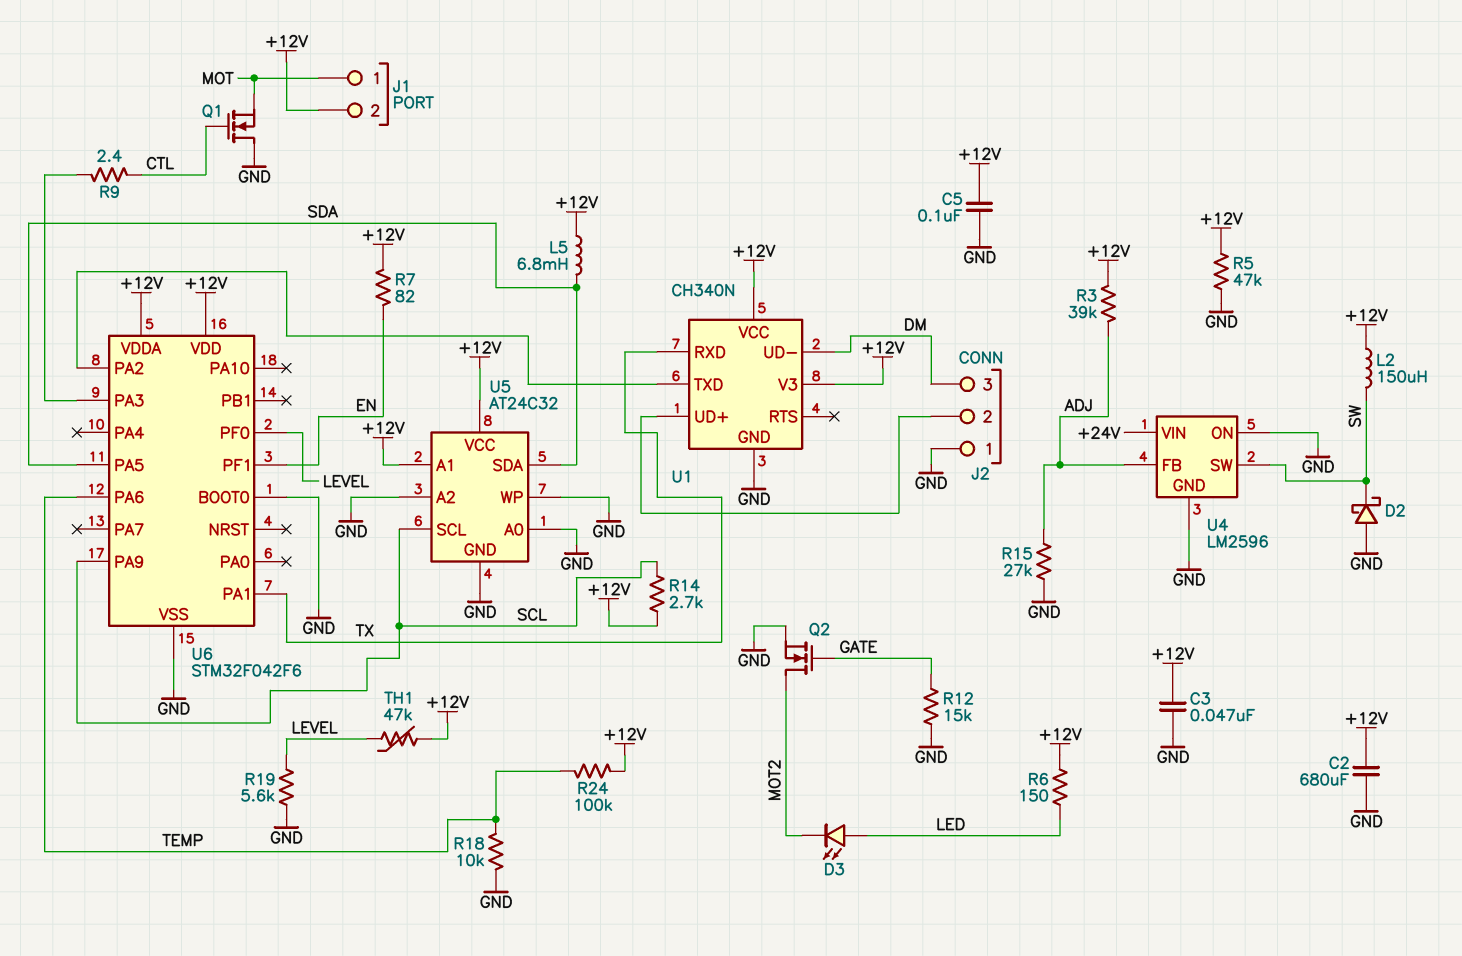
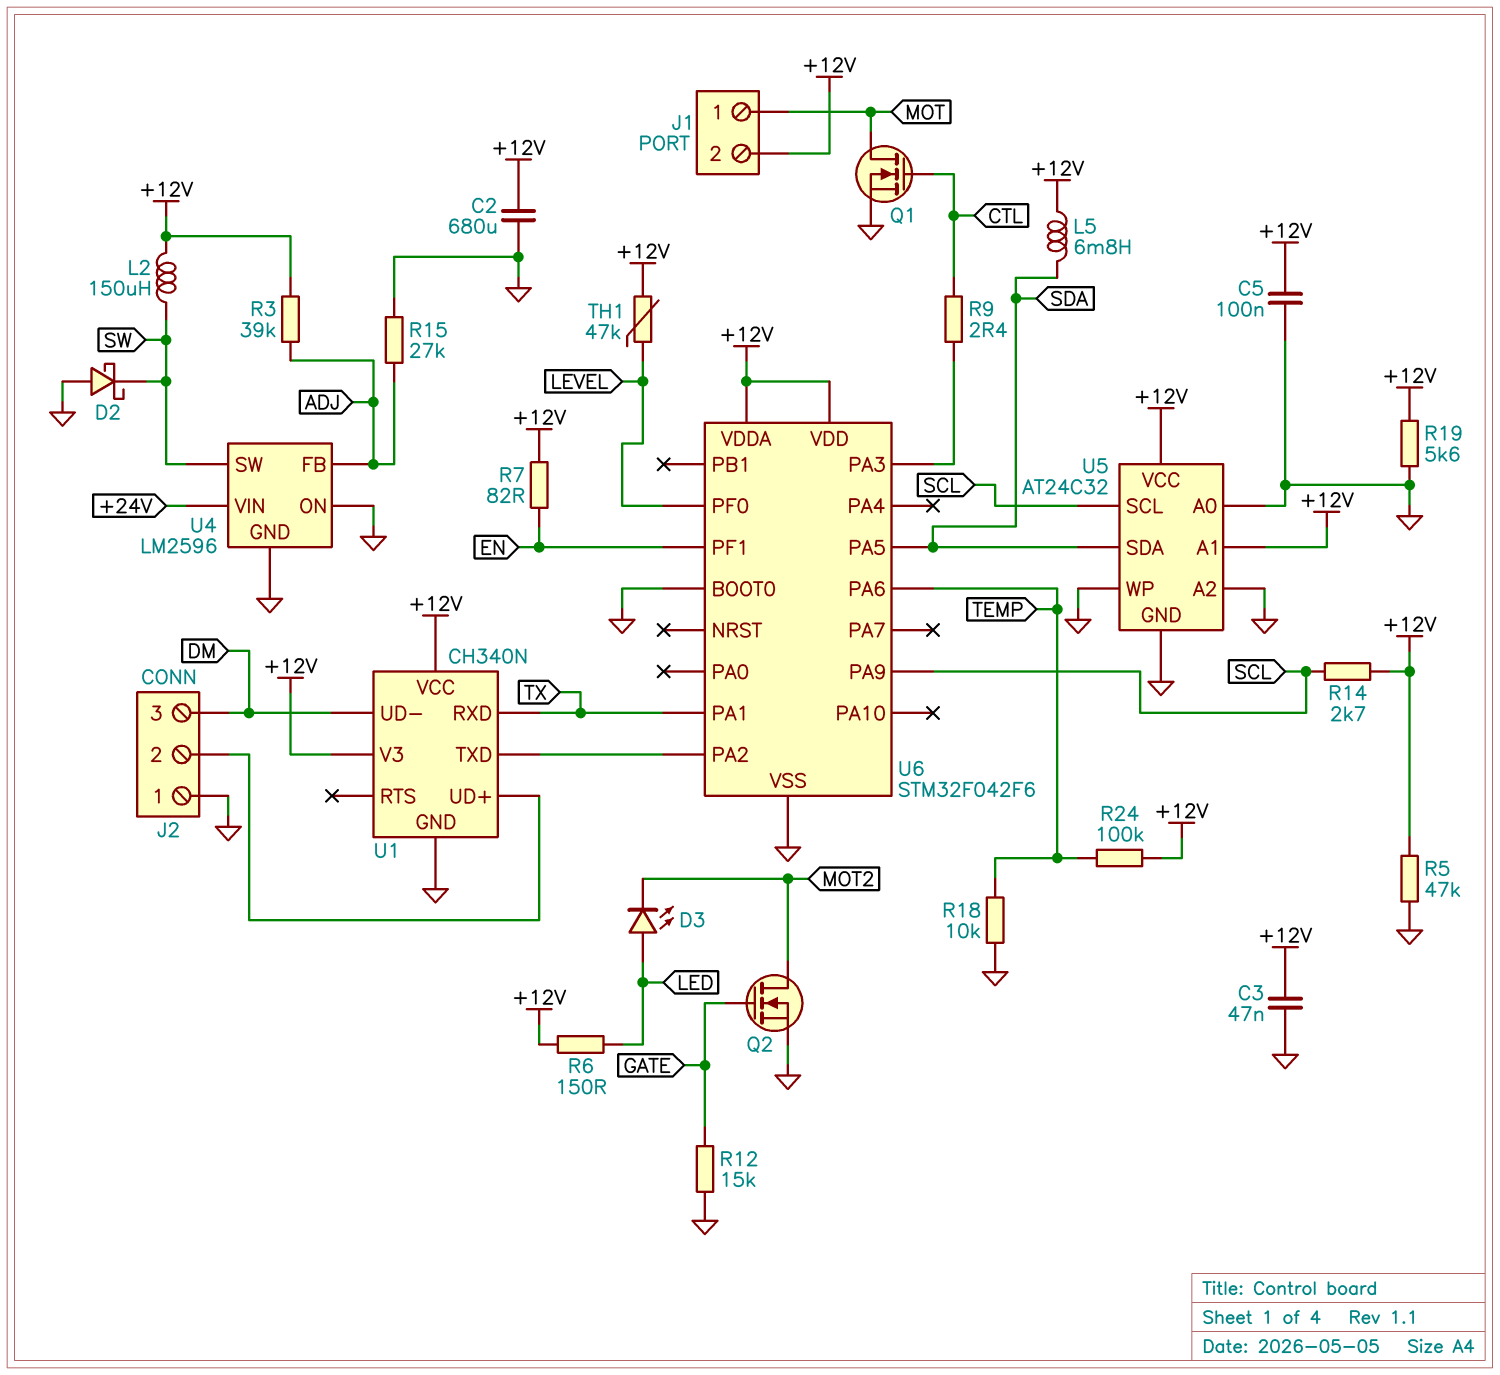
Q1: NMOS (G CTL, D GND, S MOT) -> NMOS (G CTL, D MOT, S GND)
R19: 5.6k (GND, LEVEL) -> 5.6k (+12V, GND)

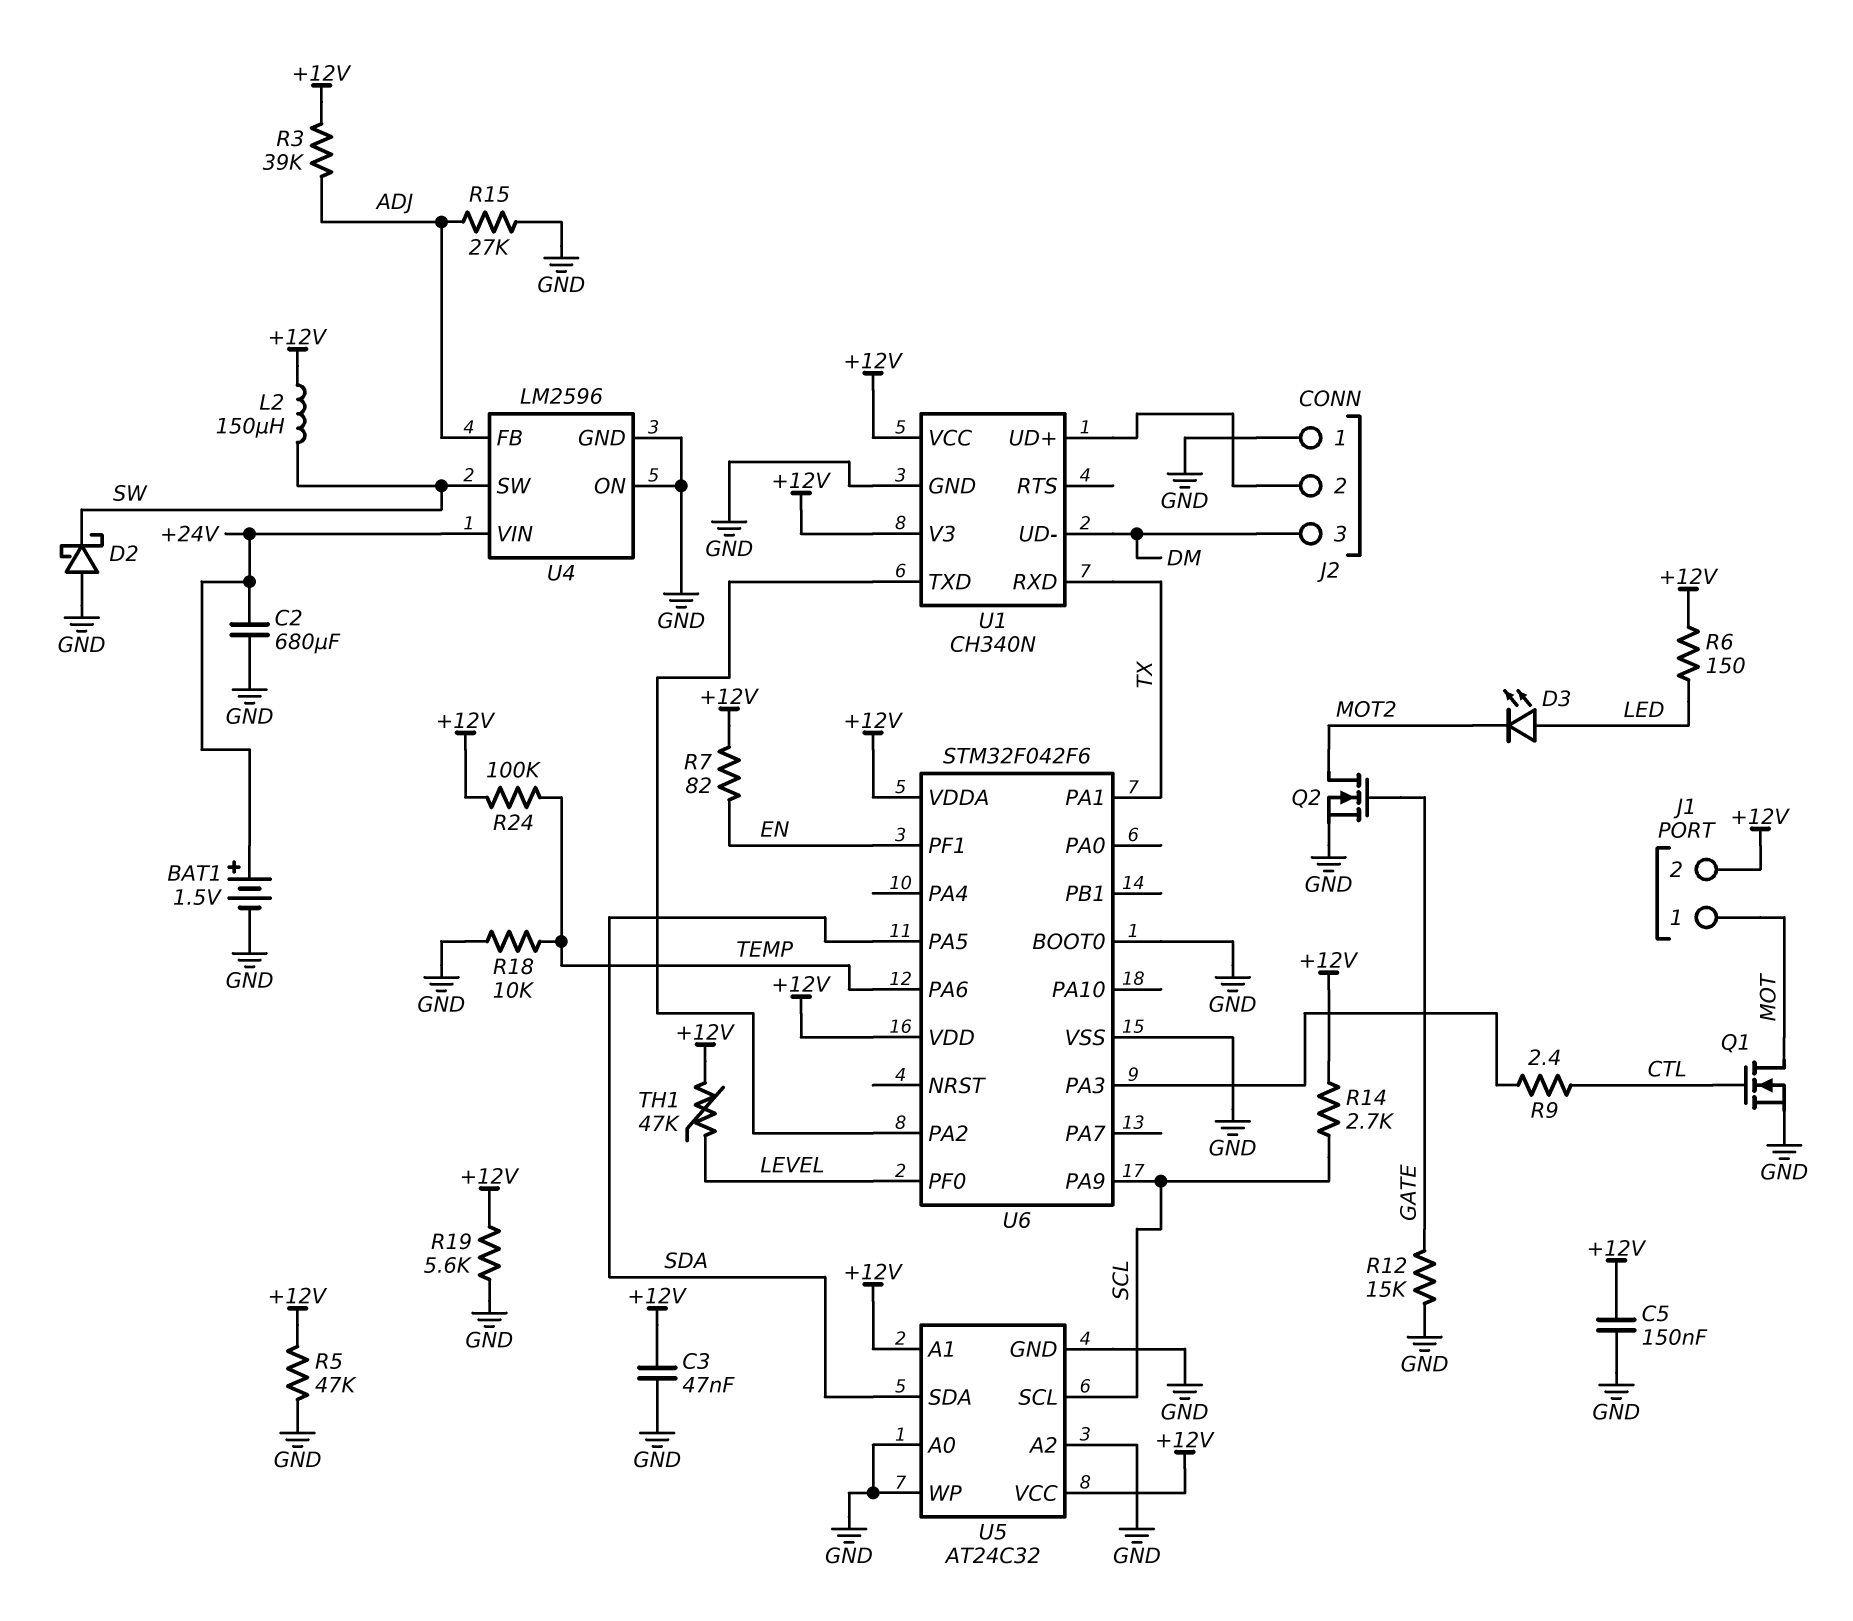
BAT1: none -> 1.5V (plus +24V, minus GND)
C2: 680uF (+12V, GND) -> 680uF (+24V, GND)
C5: 100nF (+12V, GND) -> 150nF (+12V, GND)
L5: 6.8mH (+12V, SDA) -> none

